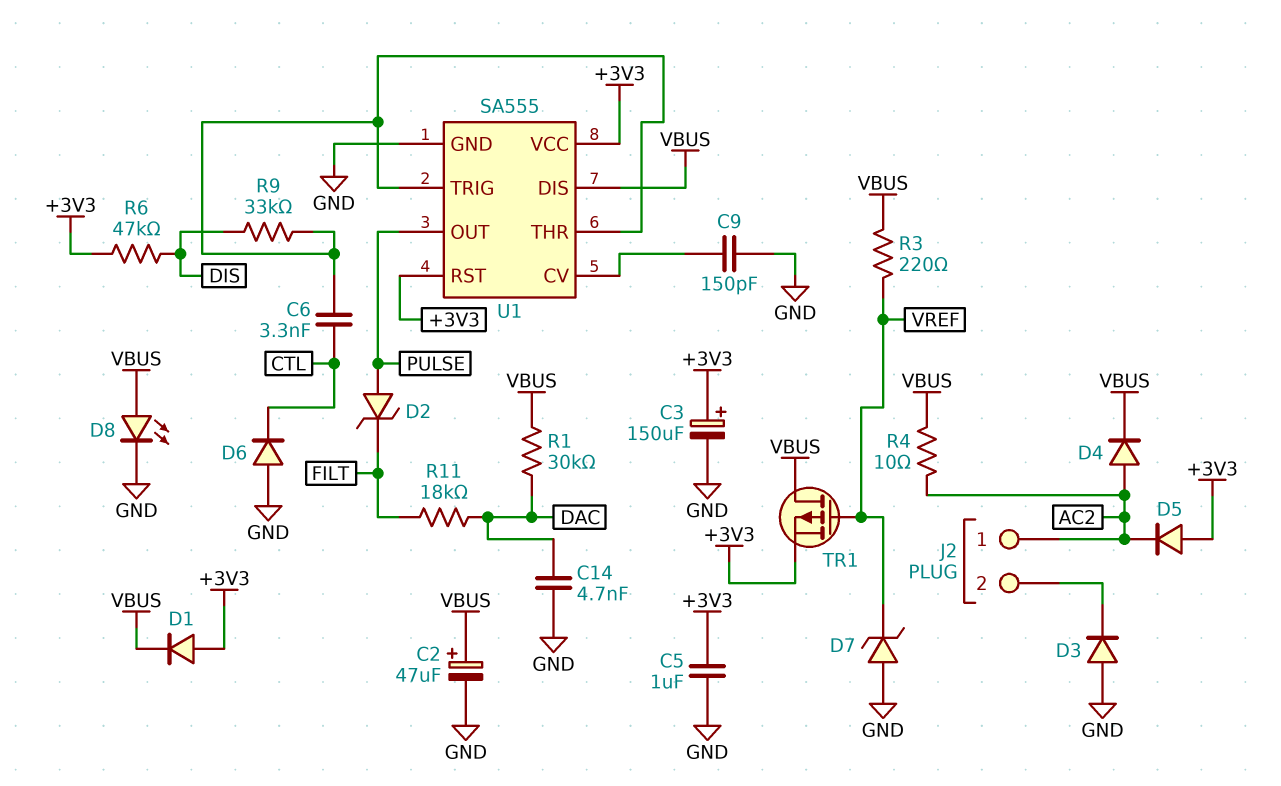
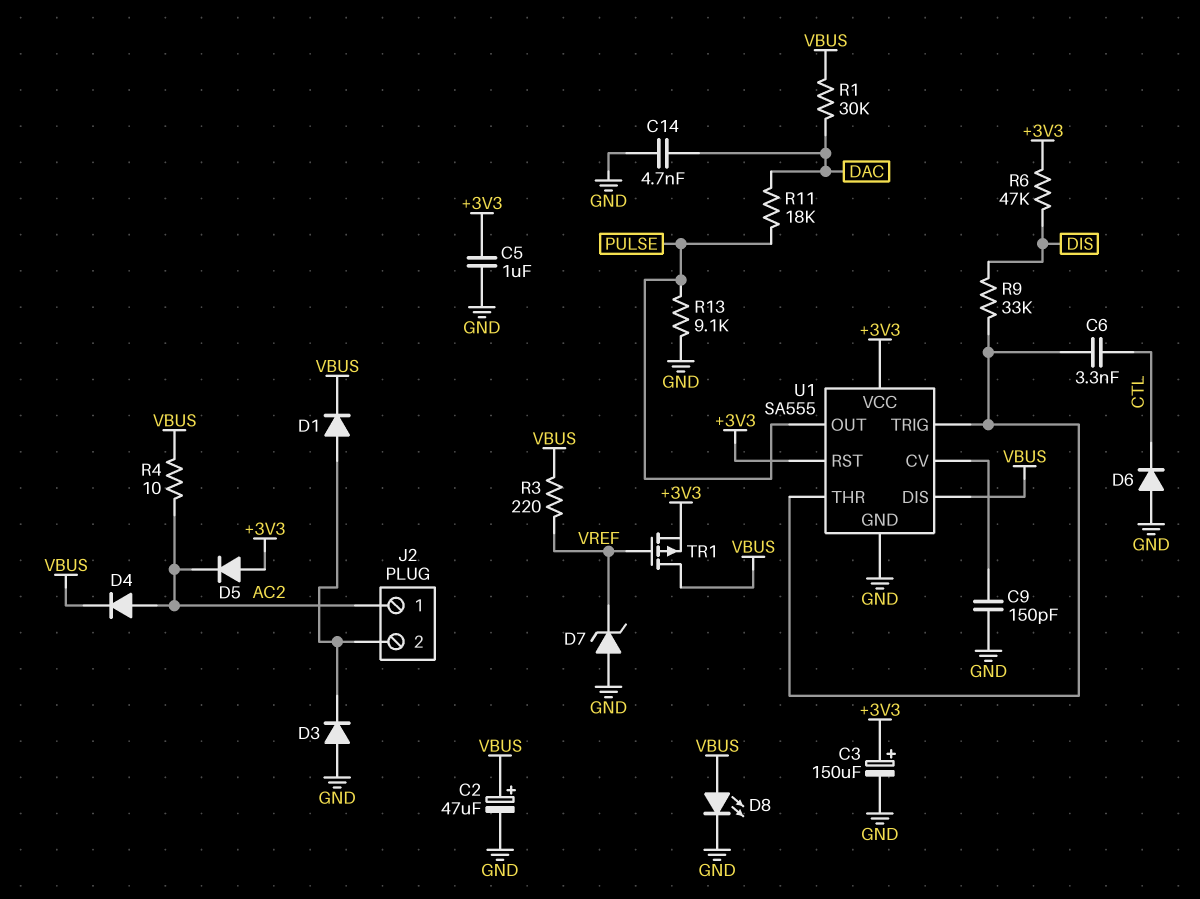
D1: diode (A +3V3, K VBUS) -> diode (A J2/2, K VBUS)
D2: zener (A PULSE, K FILT) -> none
R11: 18k (DAC, FILT) -> 18k (DAC, PULSE)
R13: none -> 9.1k (GND, PULSE)

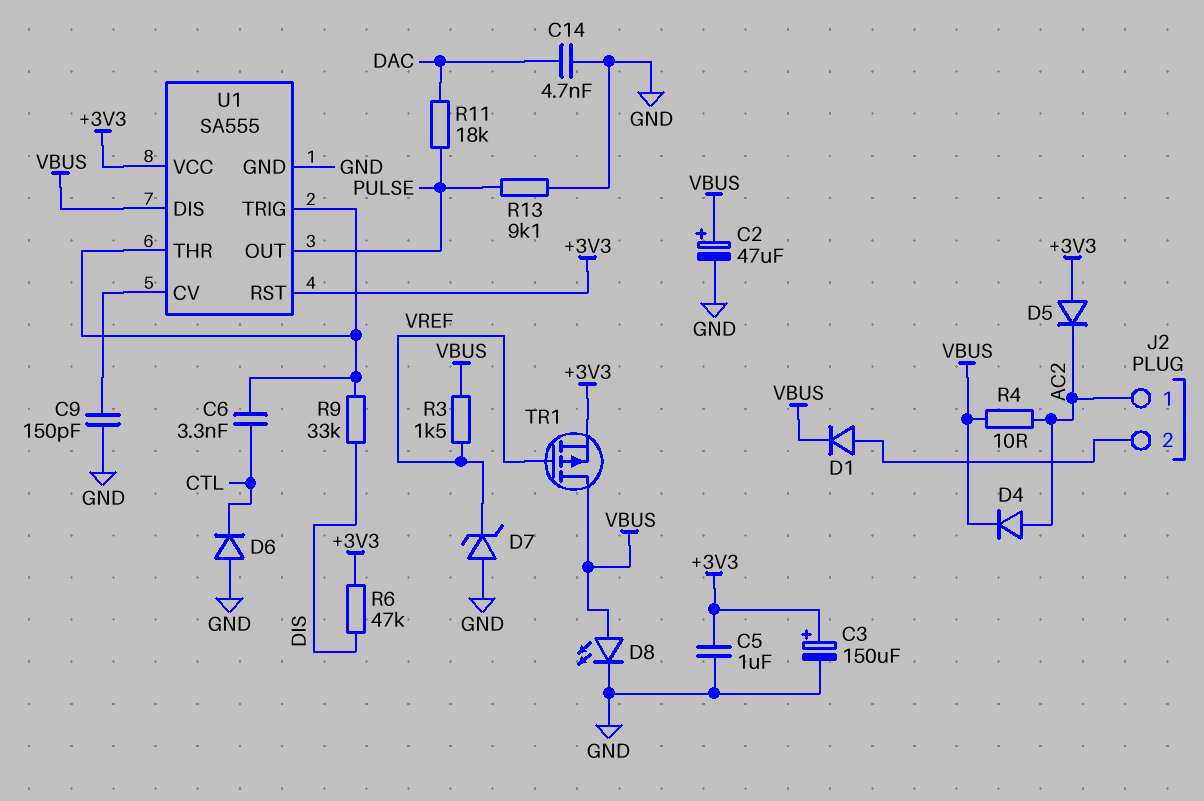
D3: diode (A GND, K J2/2) -> none
R1: 30k (DAC, VBUS) -> none
R3: 220 (VBUS, VREF) -> 1.5k (VBUS, VREF)

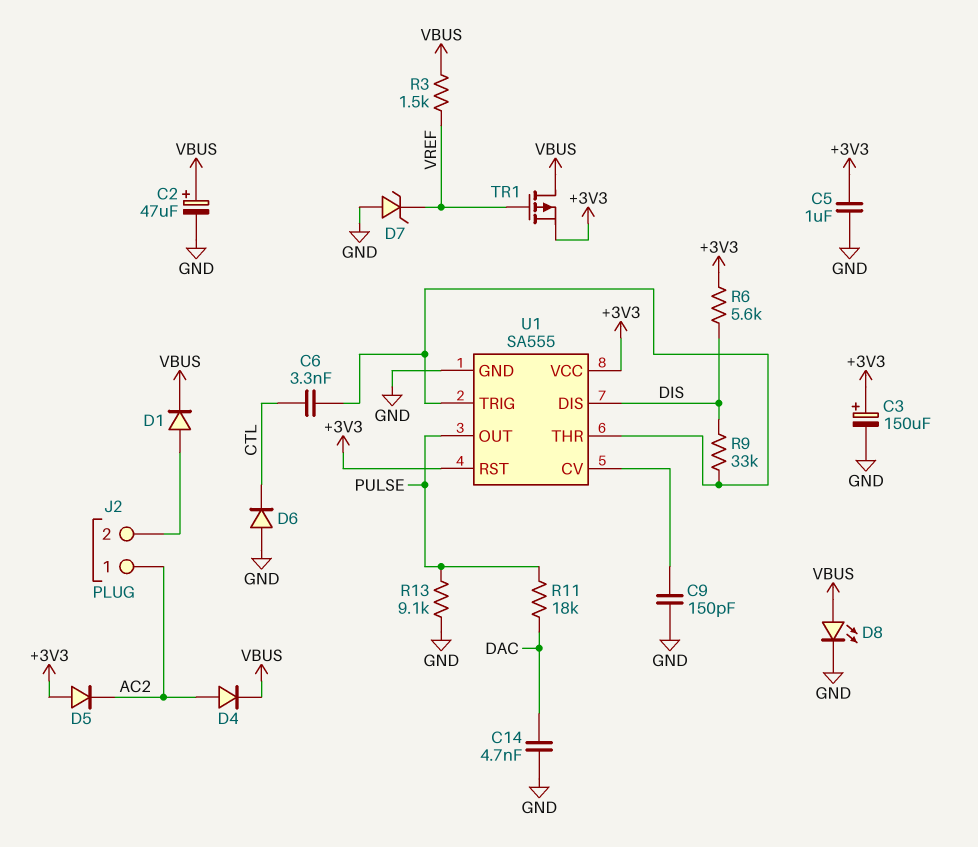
R4: 10 (AC2, VBUS) -> none
R6: 47k (+3V3, DIS) -> 5.6k (+3V3, DIS)
U1 pin DIS: VBUS -> DIS

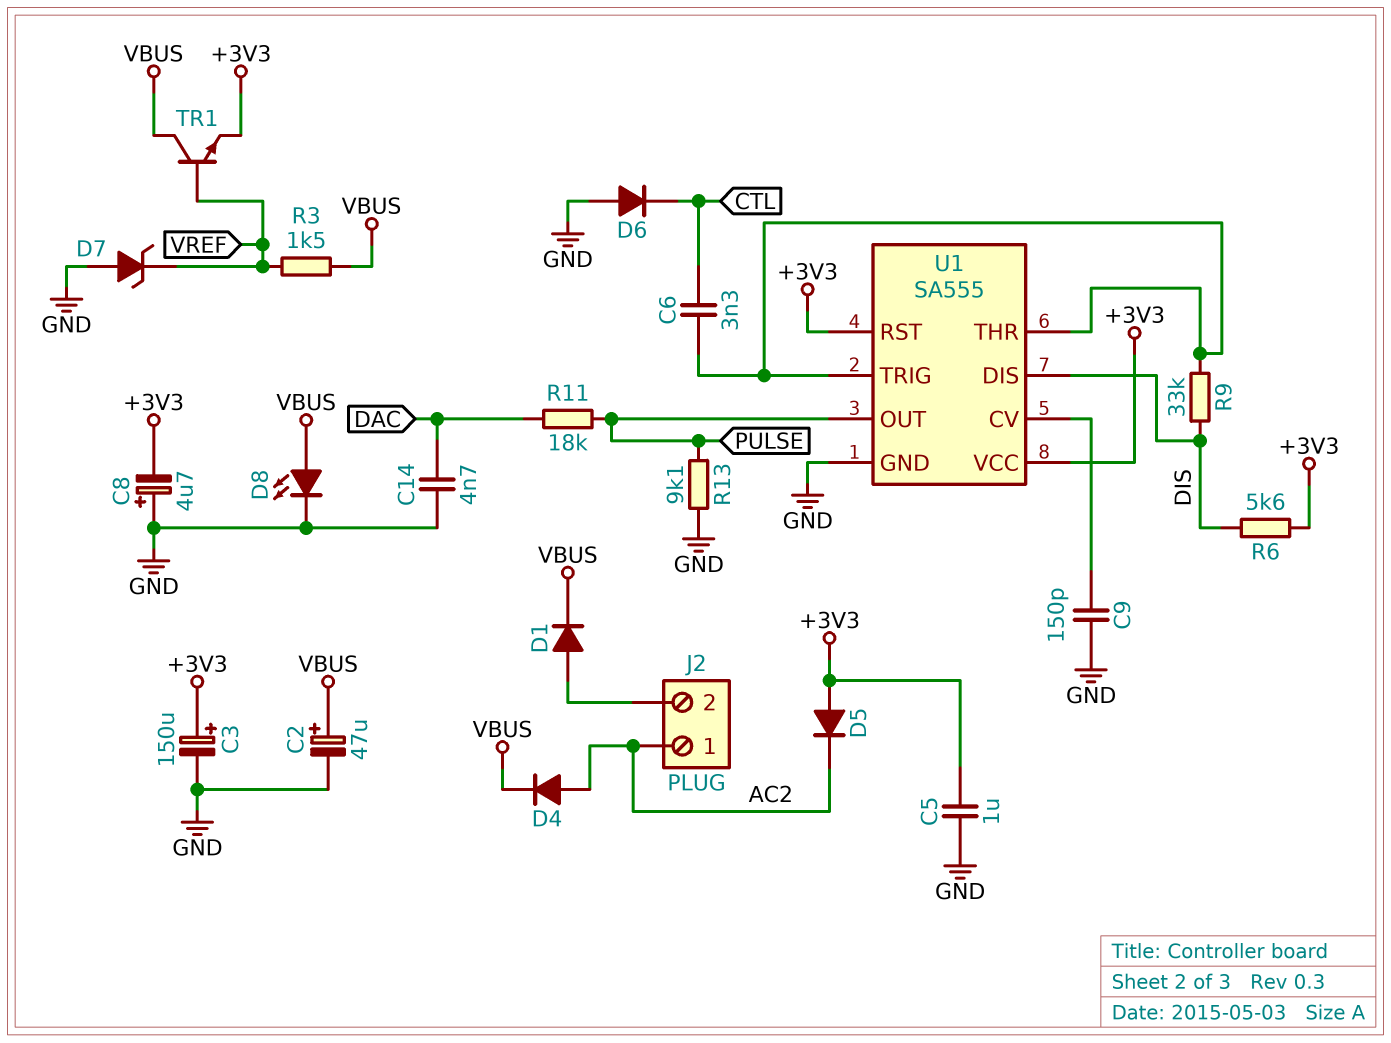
C8: none -> 4.7uF (plus GND, minus +3V3)
TR1: PMOS (G VREF, D VBUS, S +3V3) -> NPN (B VREF, C VBUS, E +3V3)

